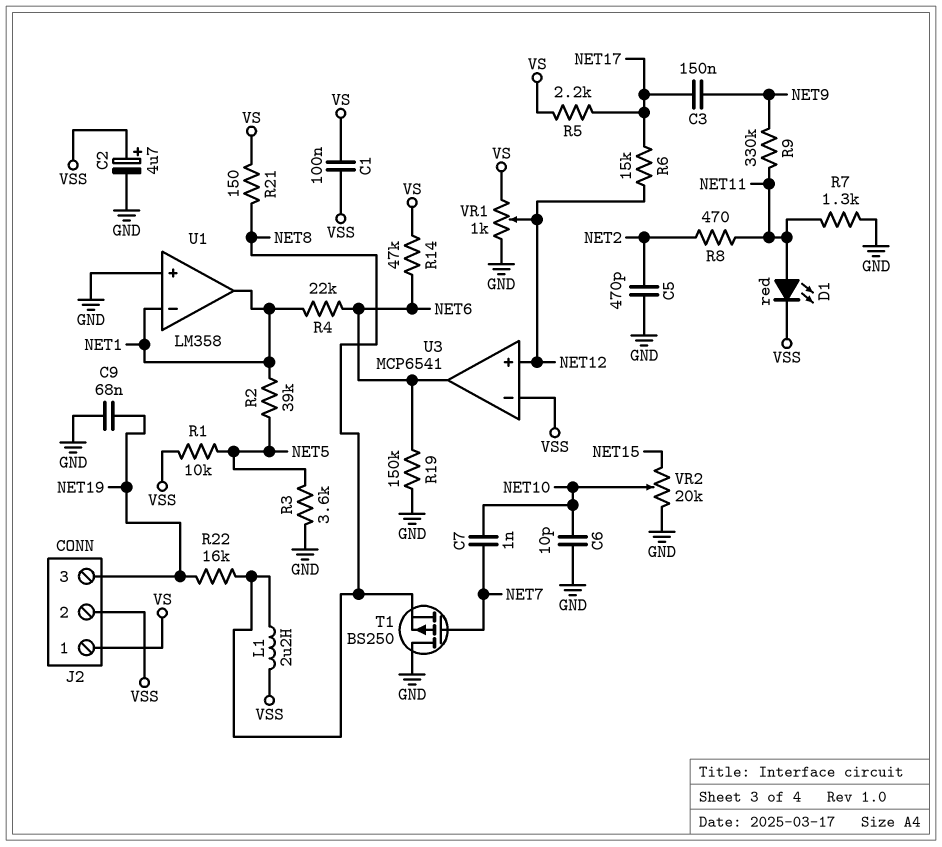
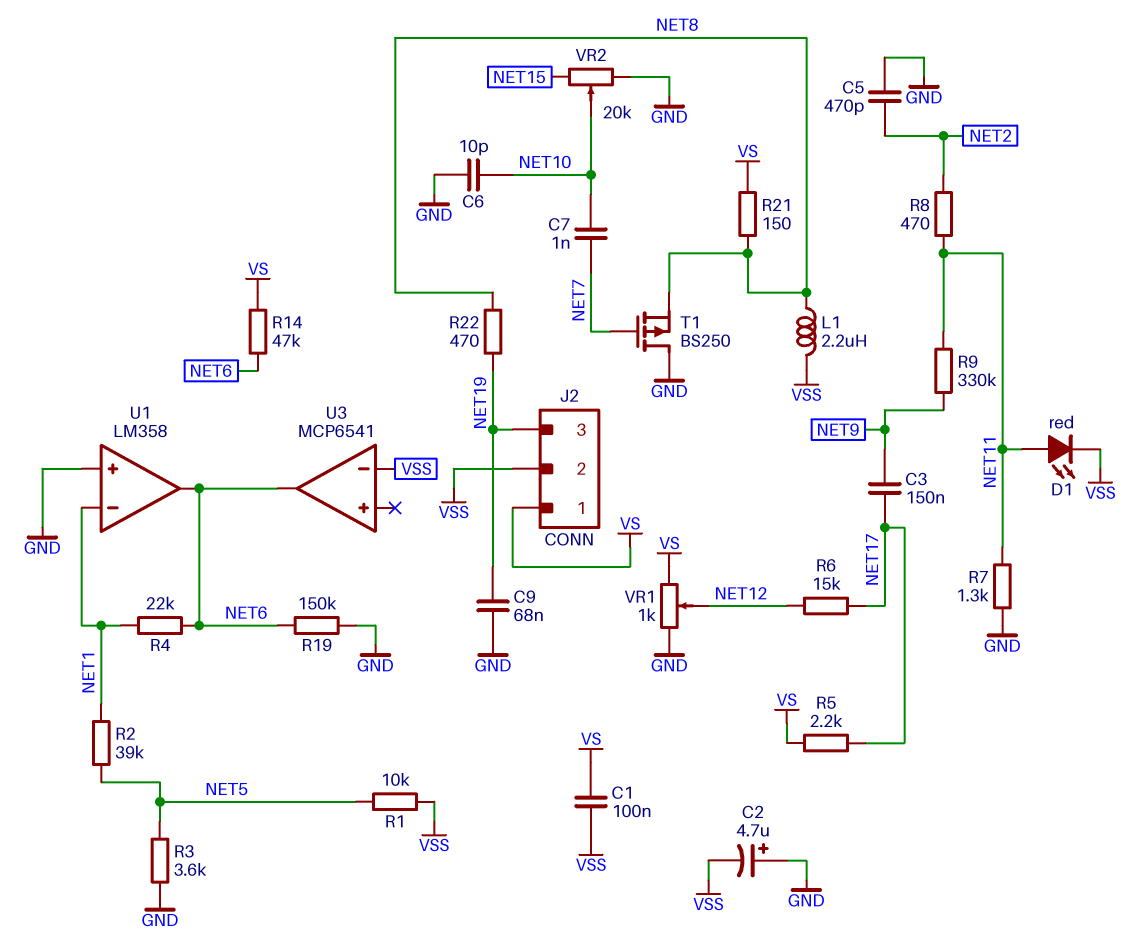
C2: 4.7uF (plus VSS, minus GND) -> 4.7uF (plus GND, minus VSS)
R22: 16k (NET8, NET19) -> 470 (NET8, NET19)
U1 pin out: NET1 -> NET6
U3 pin in+: NET12 -> none

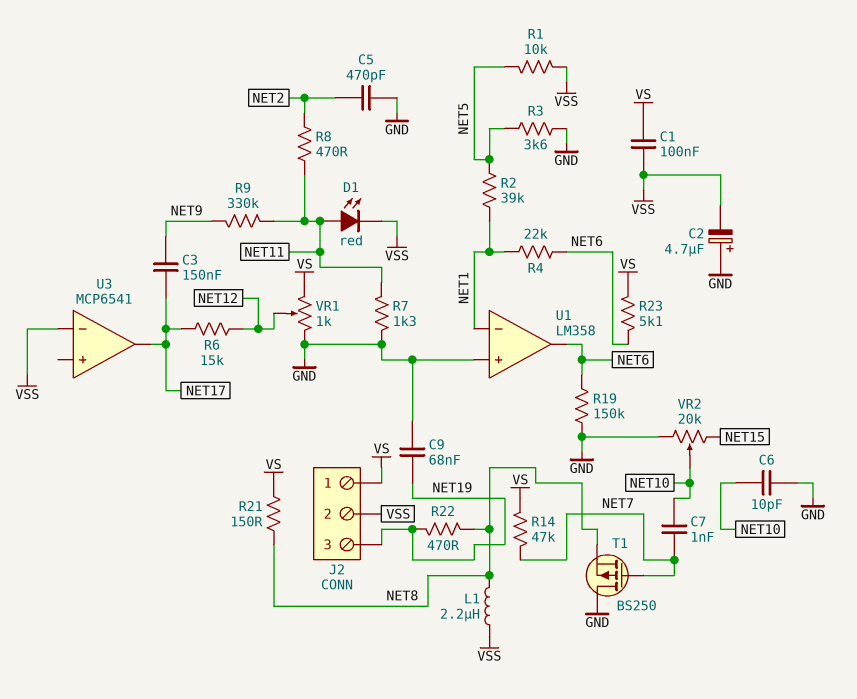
R5: 2.2k (NET17, VS) -> none
R14: 47k (NET6, VS) -> 47k (NET7, VS)
R23: none -> 5.1k (NET6, VS)
U3 pin out: NET6 -> NET17

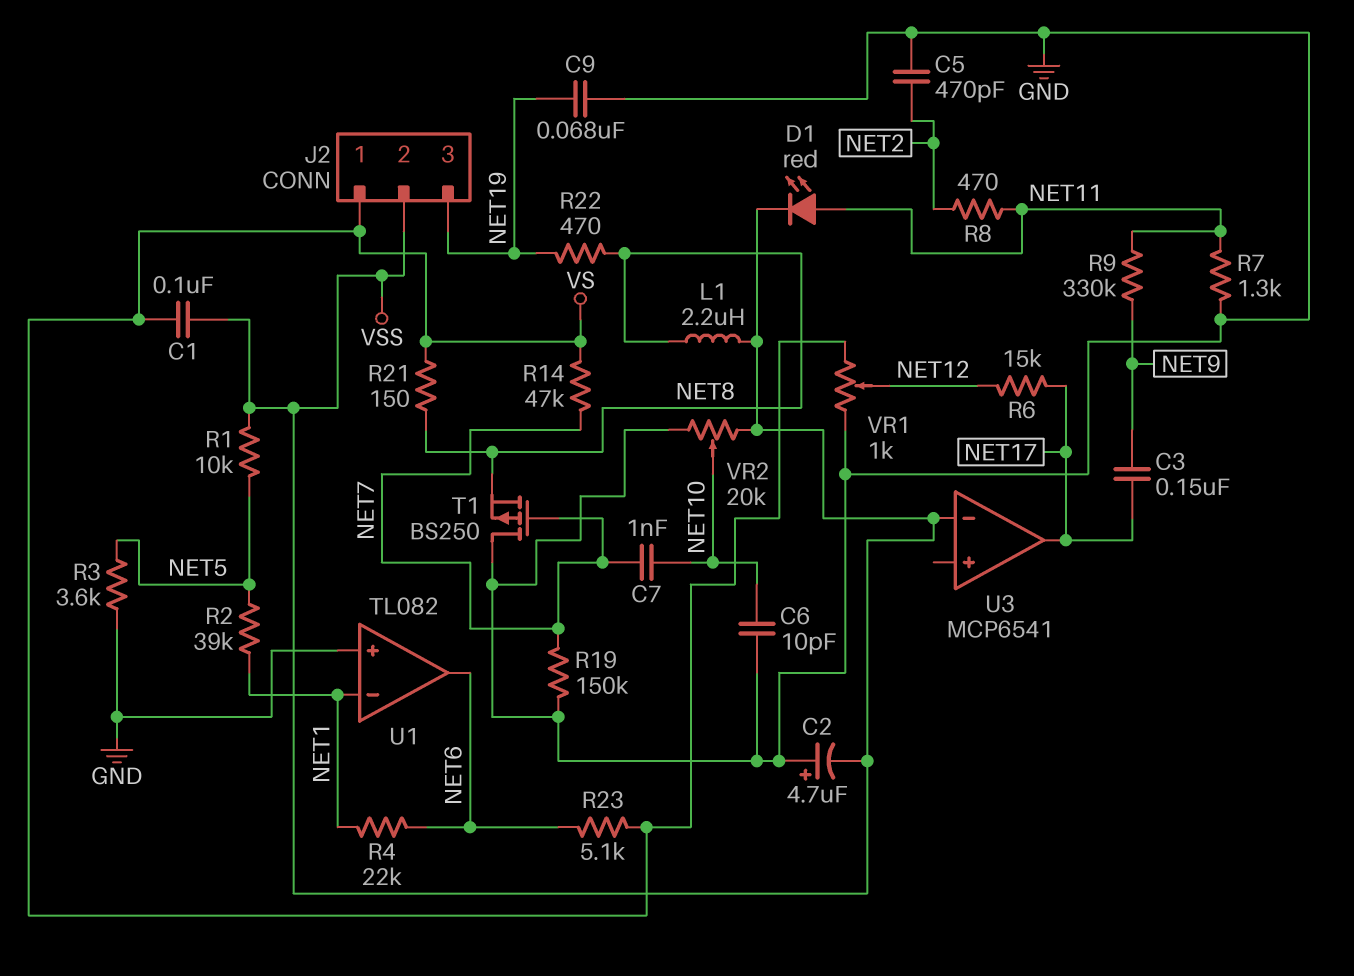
R19: 150k (GND, NET6) -> 150k (GND, NET7)
U1: LM358 -> TL082
VR2: 20k (GND, NET15, wiper NET10) -> 20k (GND, VSS, wiper NET10)

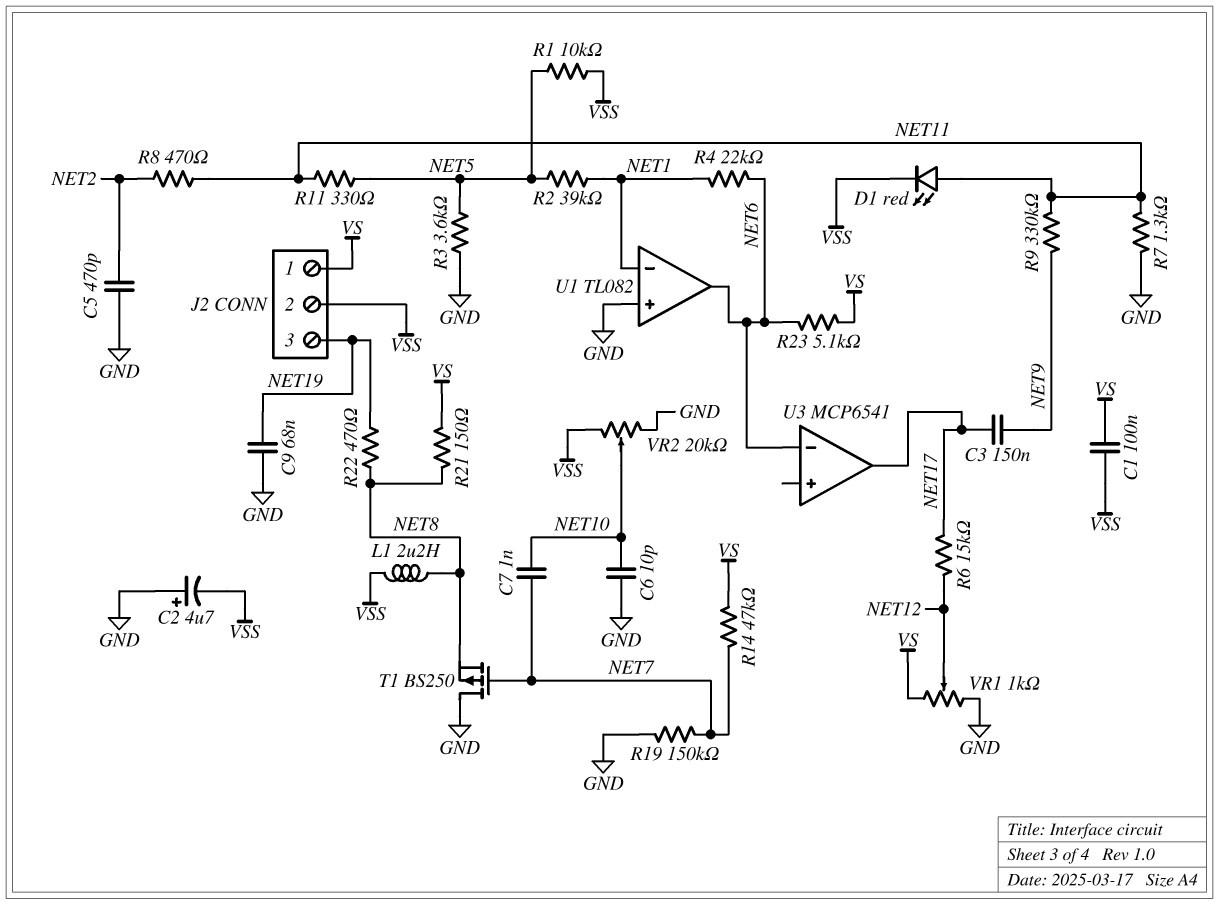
R11: none -> 330 (NET5, NET11)
U3 pin in-: VSS -> NET6

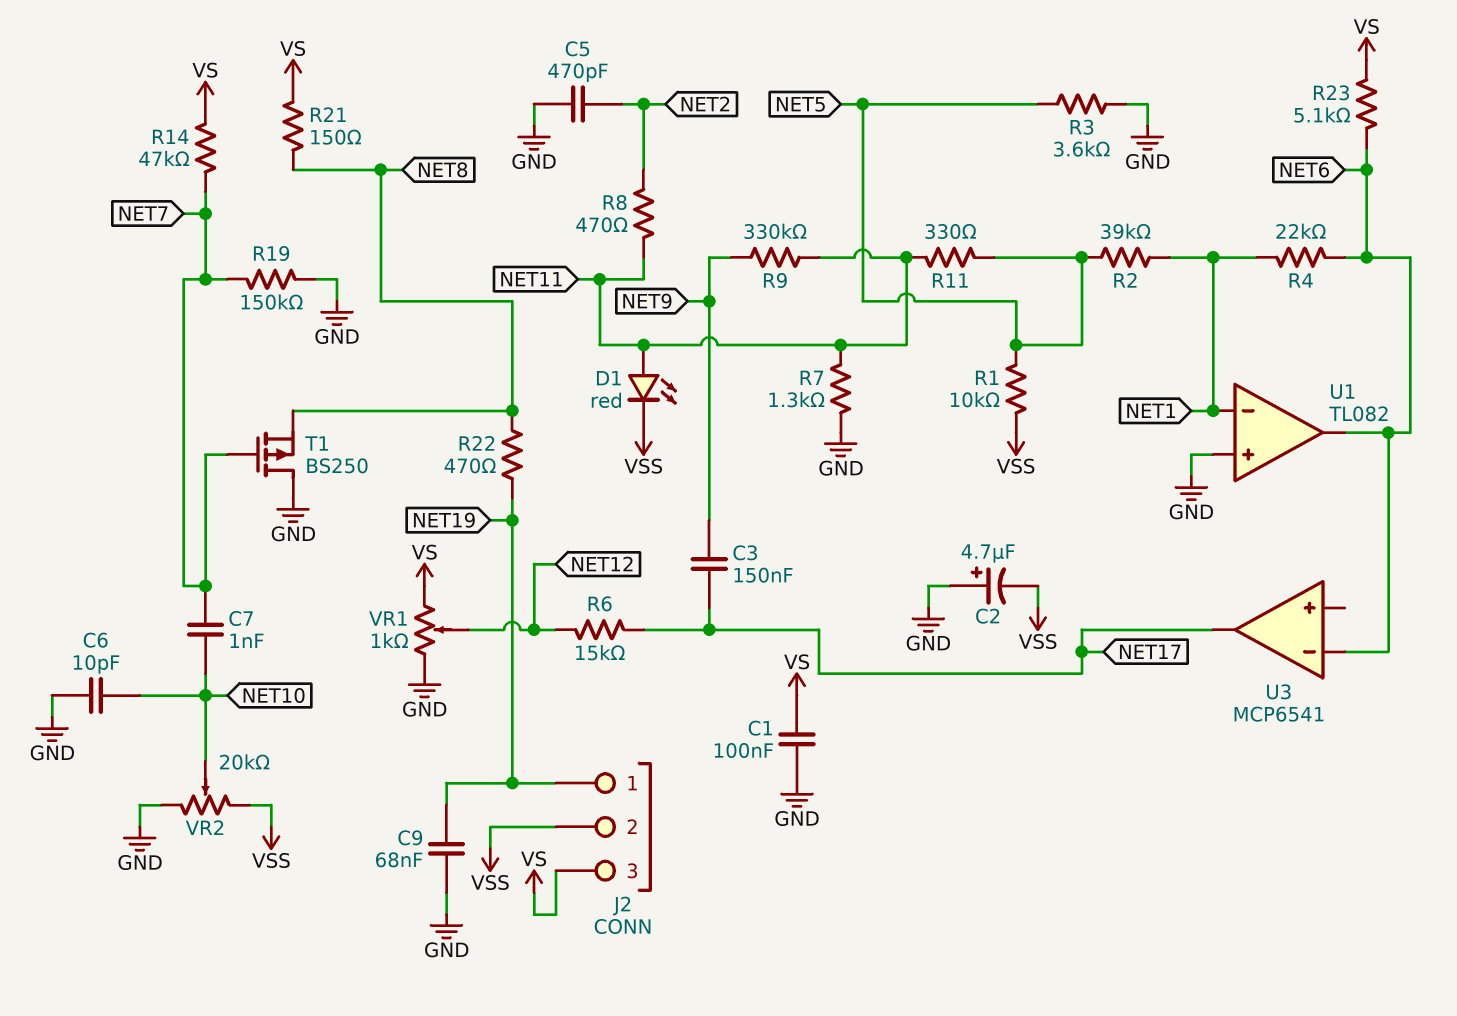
C1: 100nF (VS, VSS) -> 100nF (GND, VS)
J2 pin 1: VS -> NET19
J2 pin 3: NET19 -> VS
L1: 2.2uH (NET8, VSS) -> none

